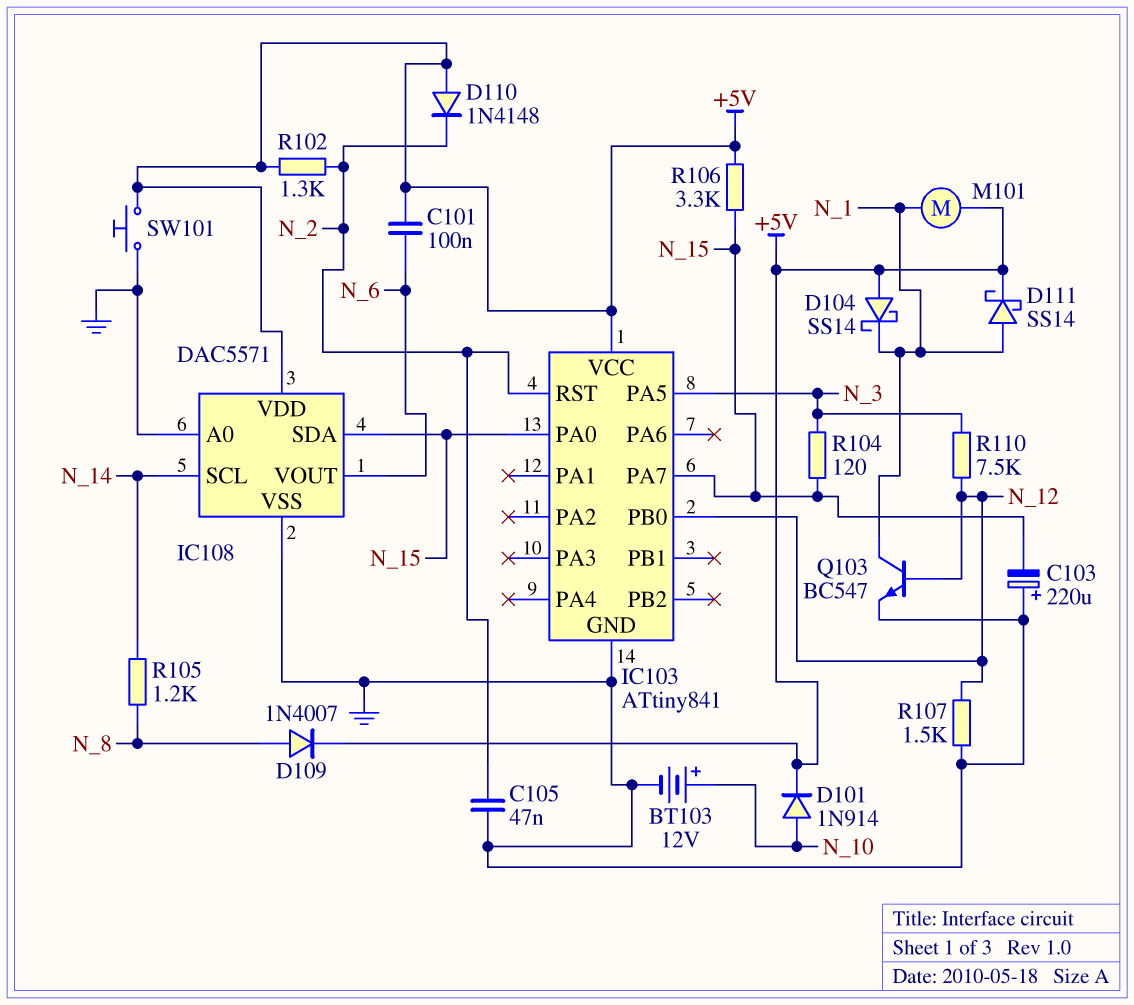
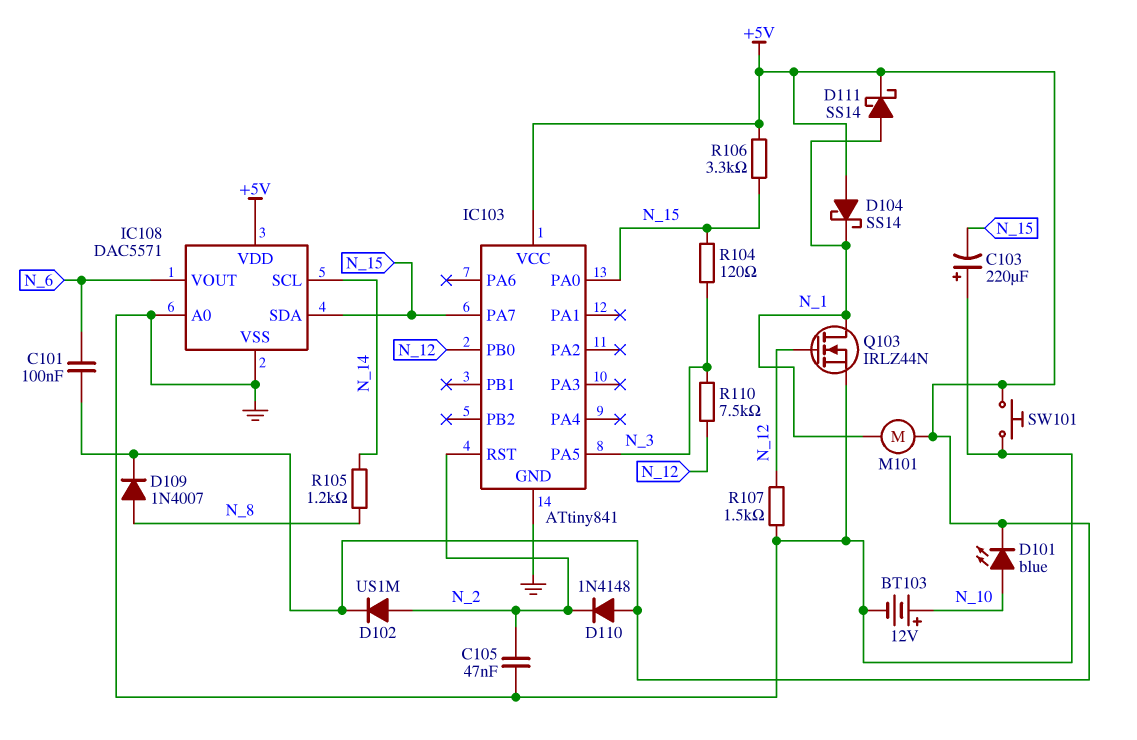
D101: diode 1N914 (A N_10, K +5V) -> LED blue (A N_10, K +5V)
D102: none -> diode US1M (A N_2, K +5V)
Q103: NPN BC547 (B N_12, C N_1, E GND) -> NMOS IRLZ44N (G N_12, D N_1, S GND)
R102: 1.3k (+5V, N_2) -> none

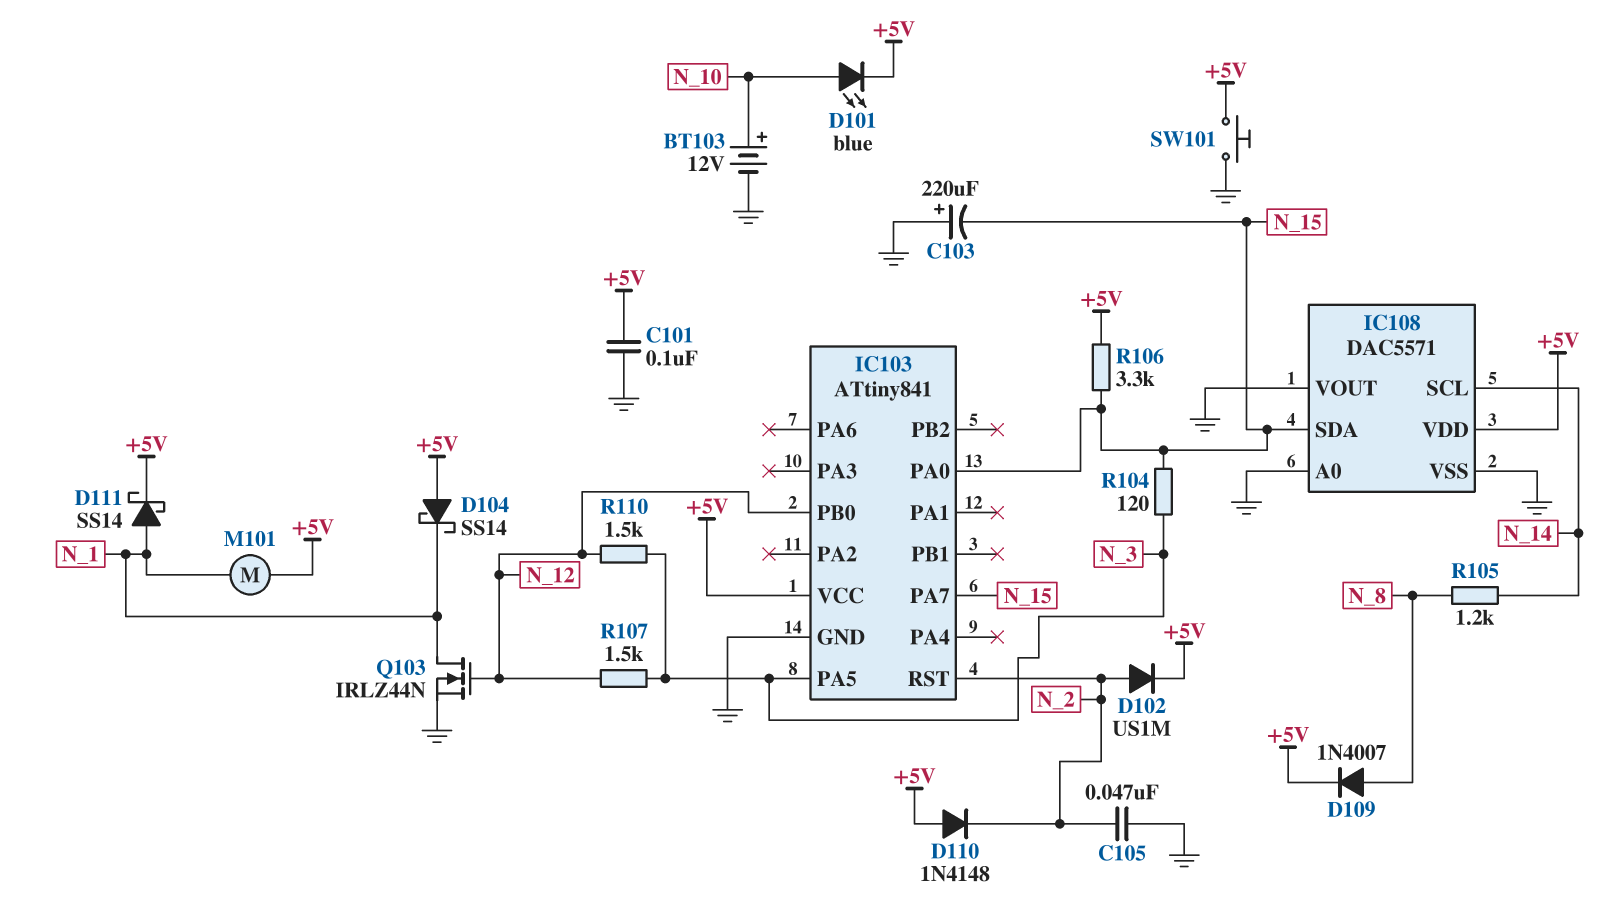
C101: 100nF (+5V, N_6) -> 100nF (+5V, GND)
IC108 pin VOUT: N_6 -> GND
R107: 1.5k (GND, N_12) -> 1.5k (N_3, N_12)
R110: 7.5k (N_3, N_12) -> 1.5k (N_3, N_12)

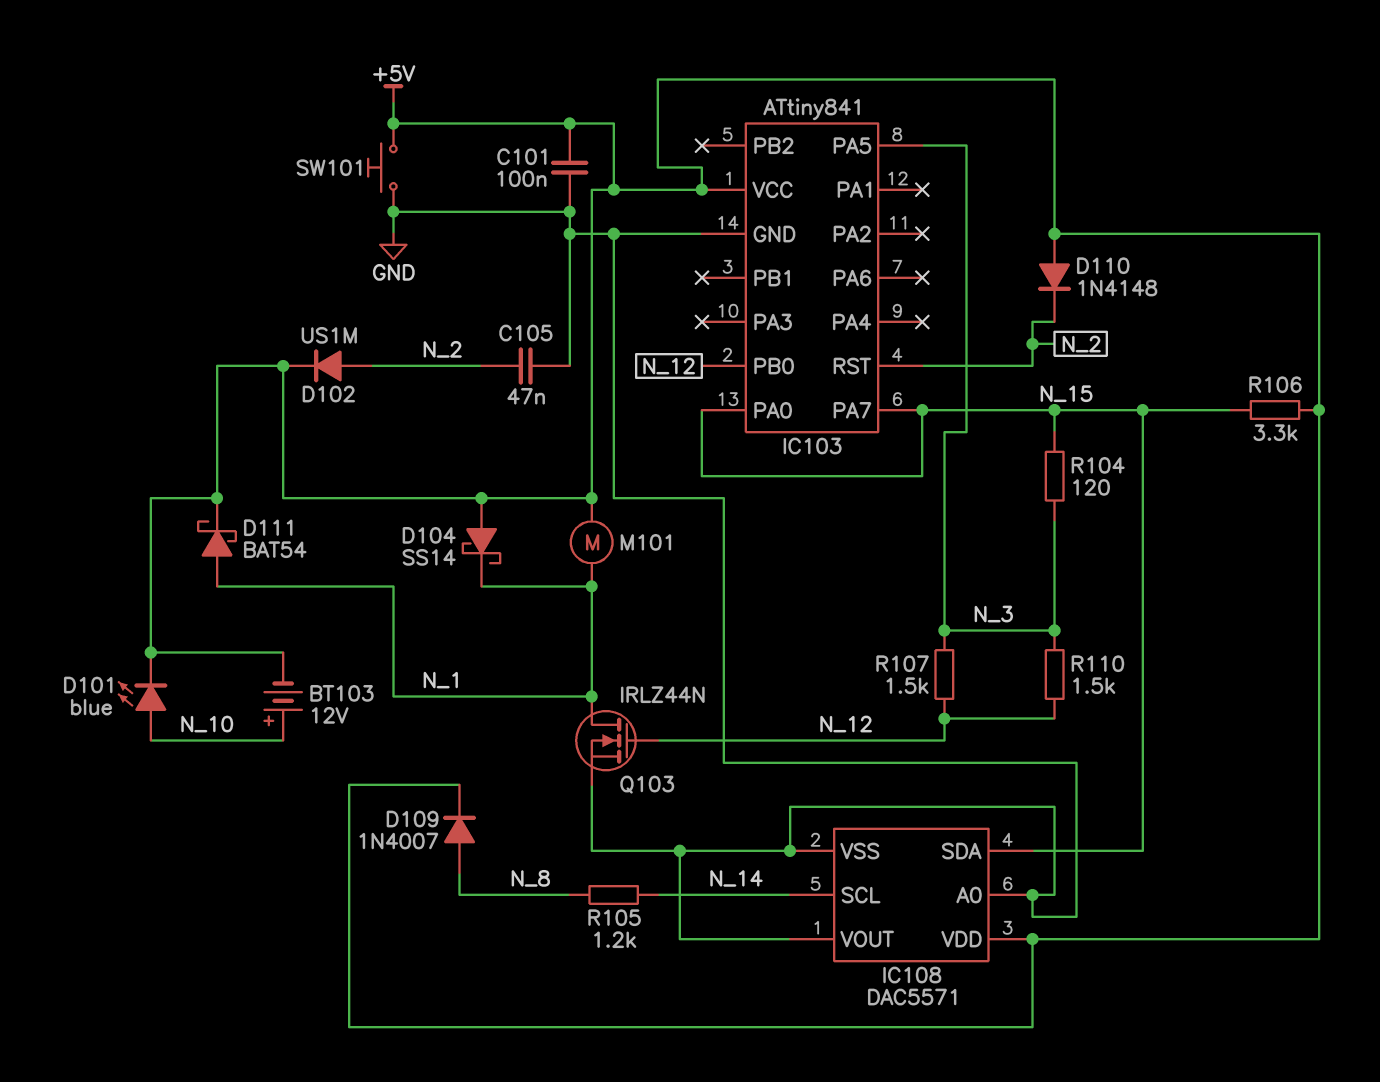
BT103: 12V (plus N_10, minus GND) -> 12V (plus N_10, minus +5V)
C103: 220uF (plus GND, minus N_15) -> none
D111: schottky SS14 (A N_1, K +5V) -> schottky BAT54 (A N_1, K +5V)

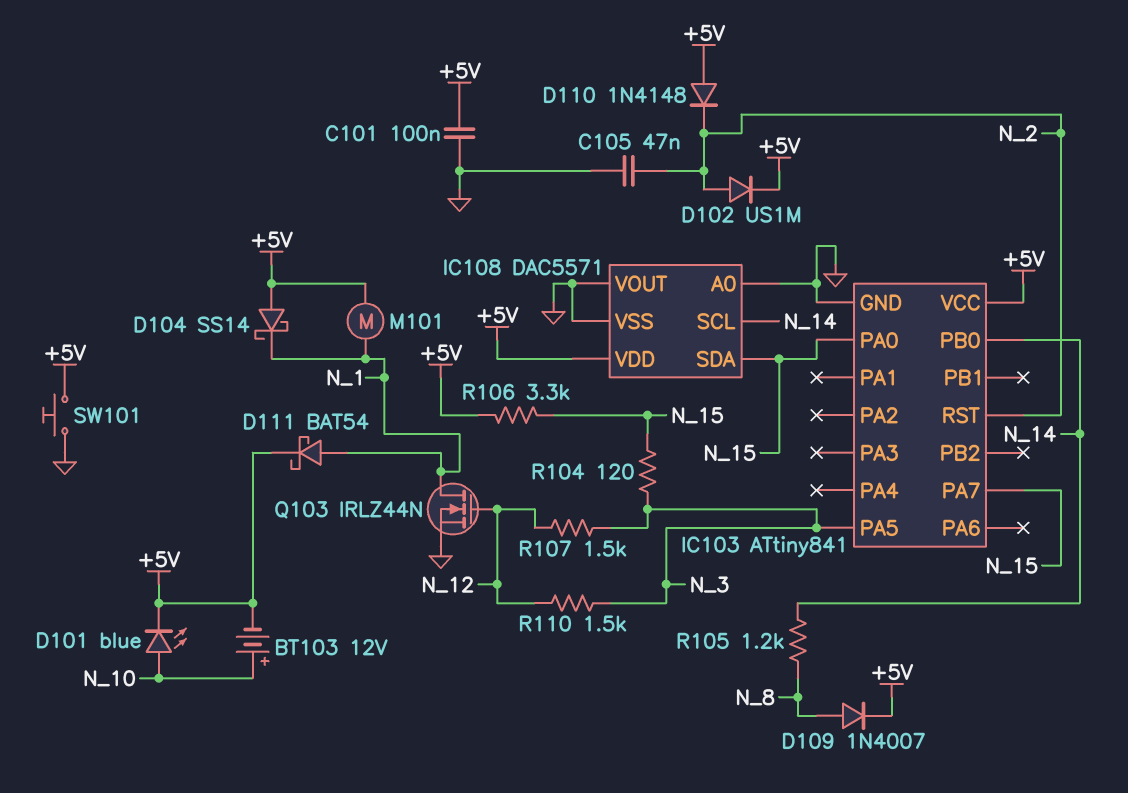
IC103 pin PB0: N_12 -> N_14

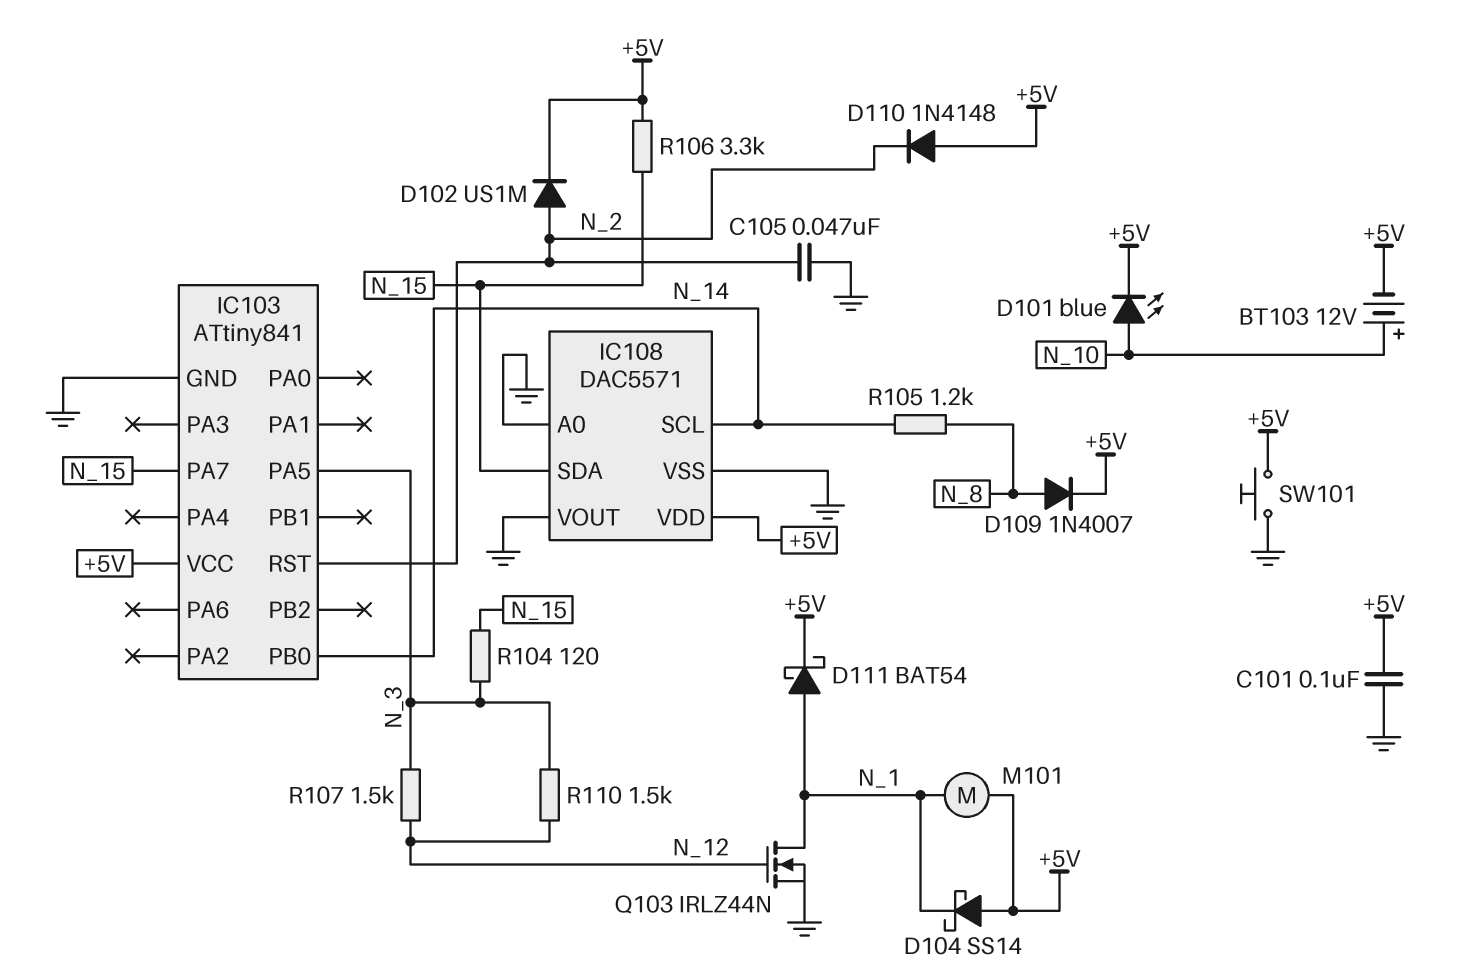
IC103 pin PA0: N_15 -> none

